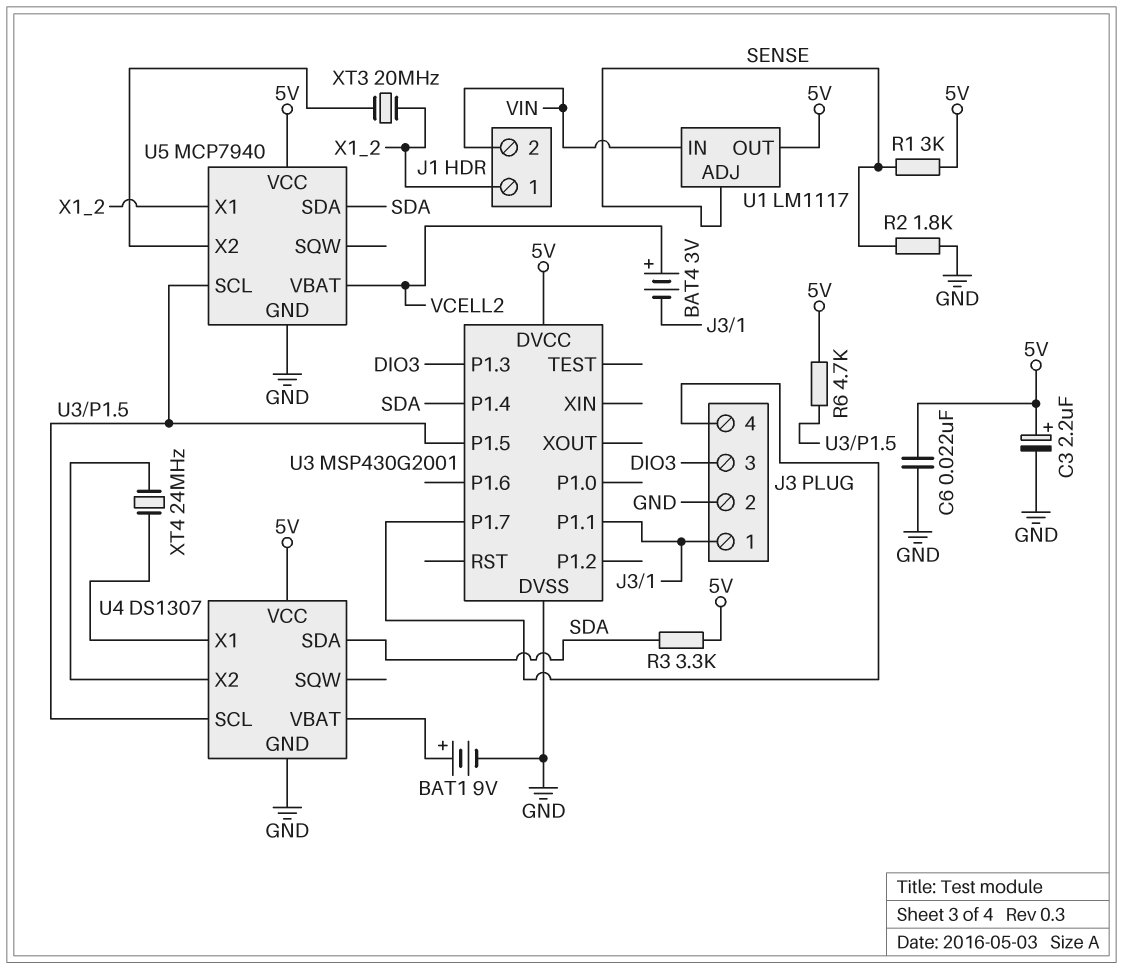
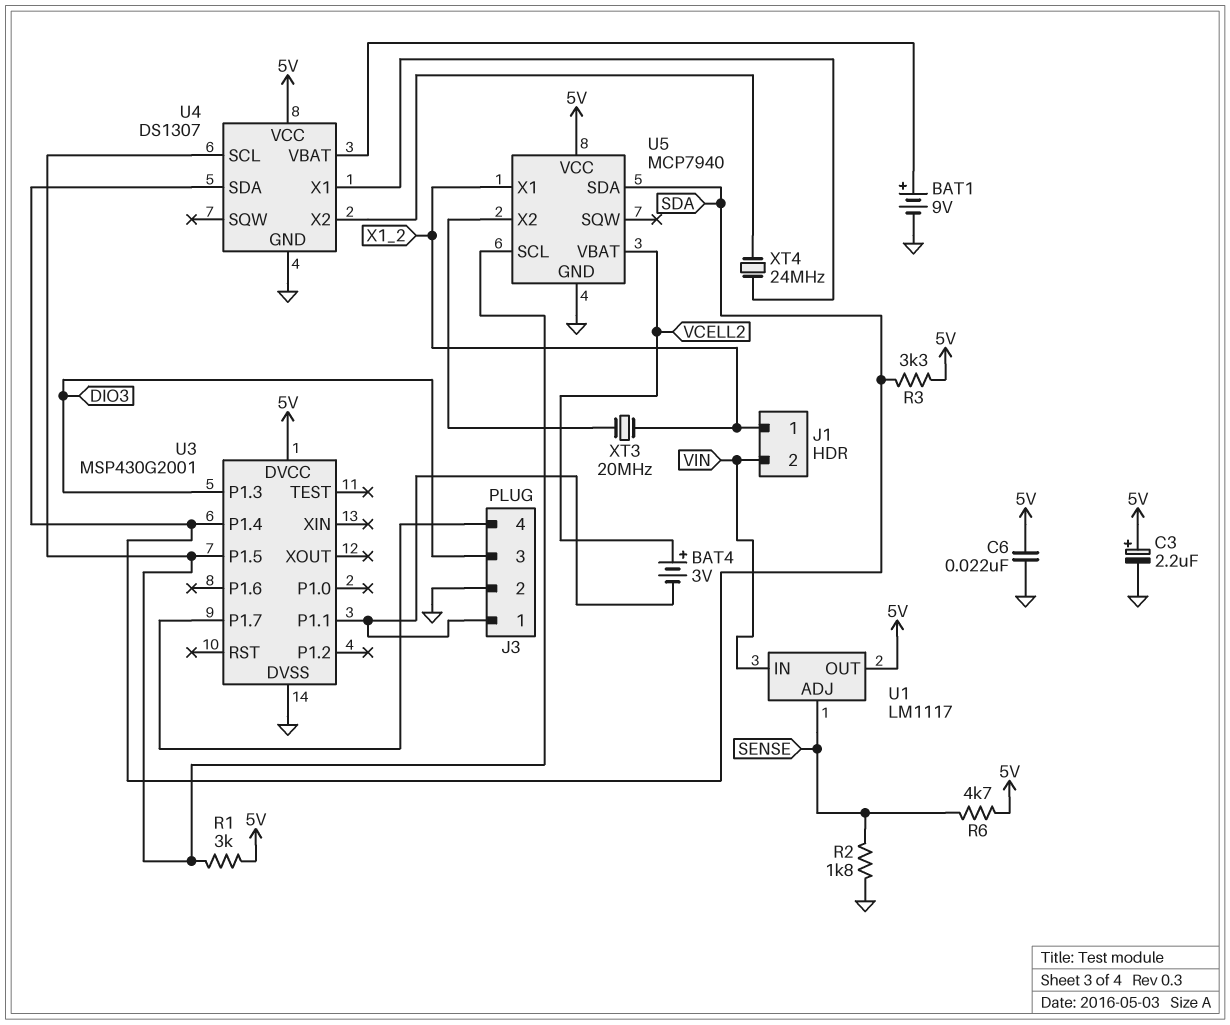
R1: 3k (5V, SENSE) -> 3k (5V, U3/P1.5)
R6: 4.7k (5V, U3/P1.5) -> 4.7k (5V, SENSE)

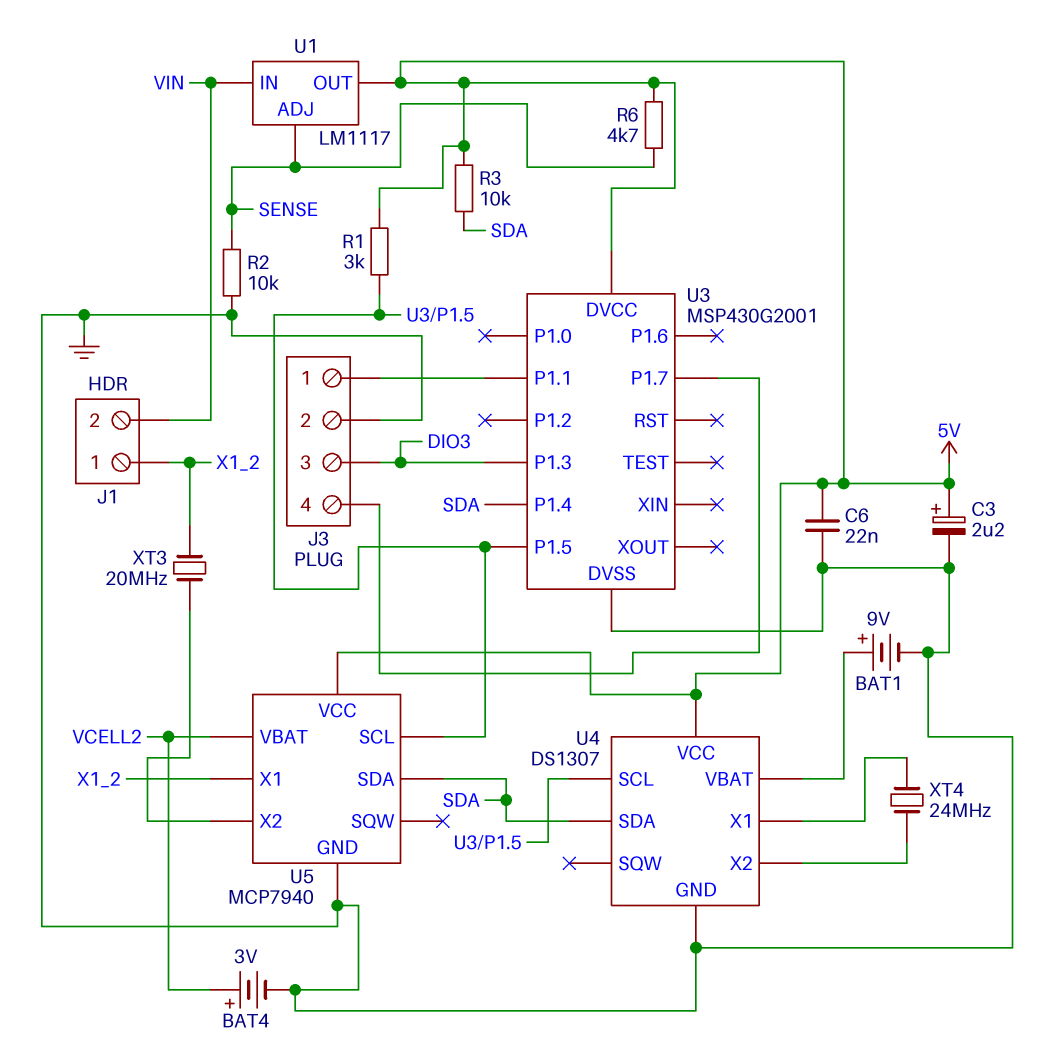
BAT4: 3V (plus VCELL2, minus J3/1) -> 3V (plus VCELL2, minus GND)
R2: 1.8k (GND, SENSE) -> 10k (GND, SENSE)
R3: 3.3k (5V, SDA) -> 10k (5V, SDA)

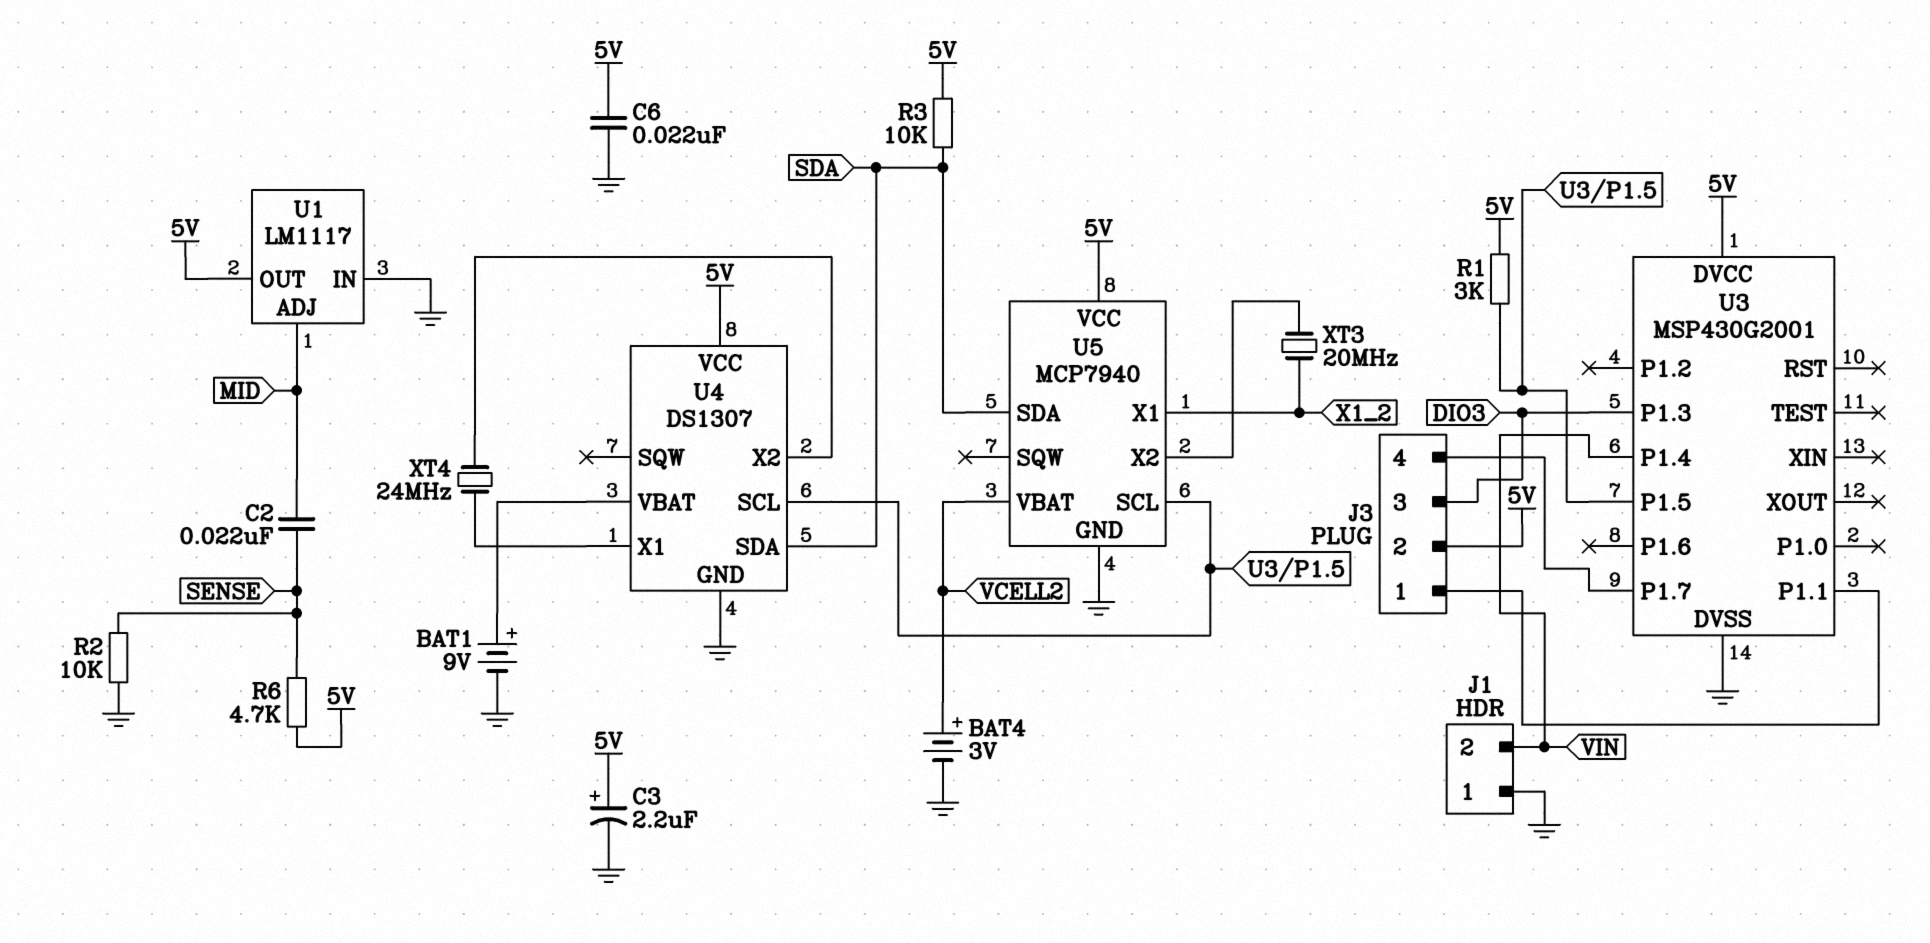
C2: none -> 22nF (MID, SENSE)
J1 pin 1: X1_2 -> GND
J3 pin 2: GND -> 5V
U1 pin ADJ: SENSE -> MID
U1 pin IN: VIN -> GND
U3 pin P1.4: SDA -> VIN

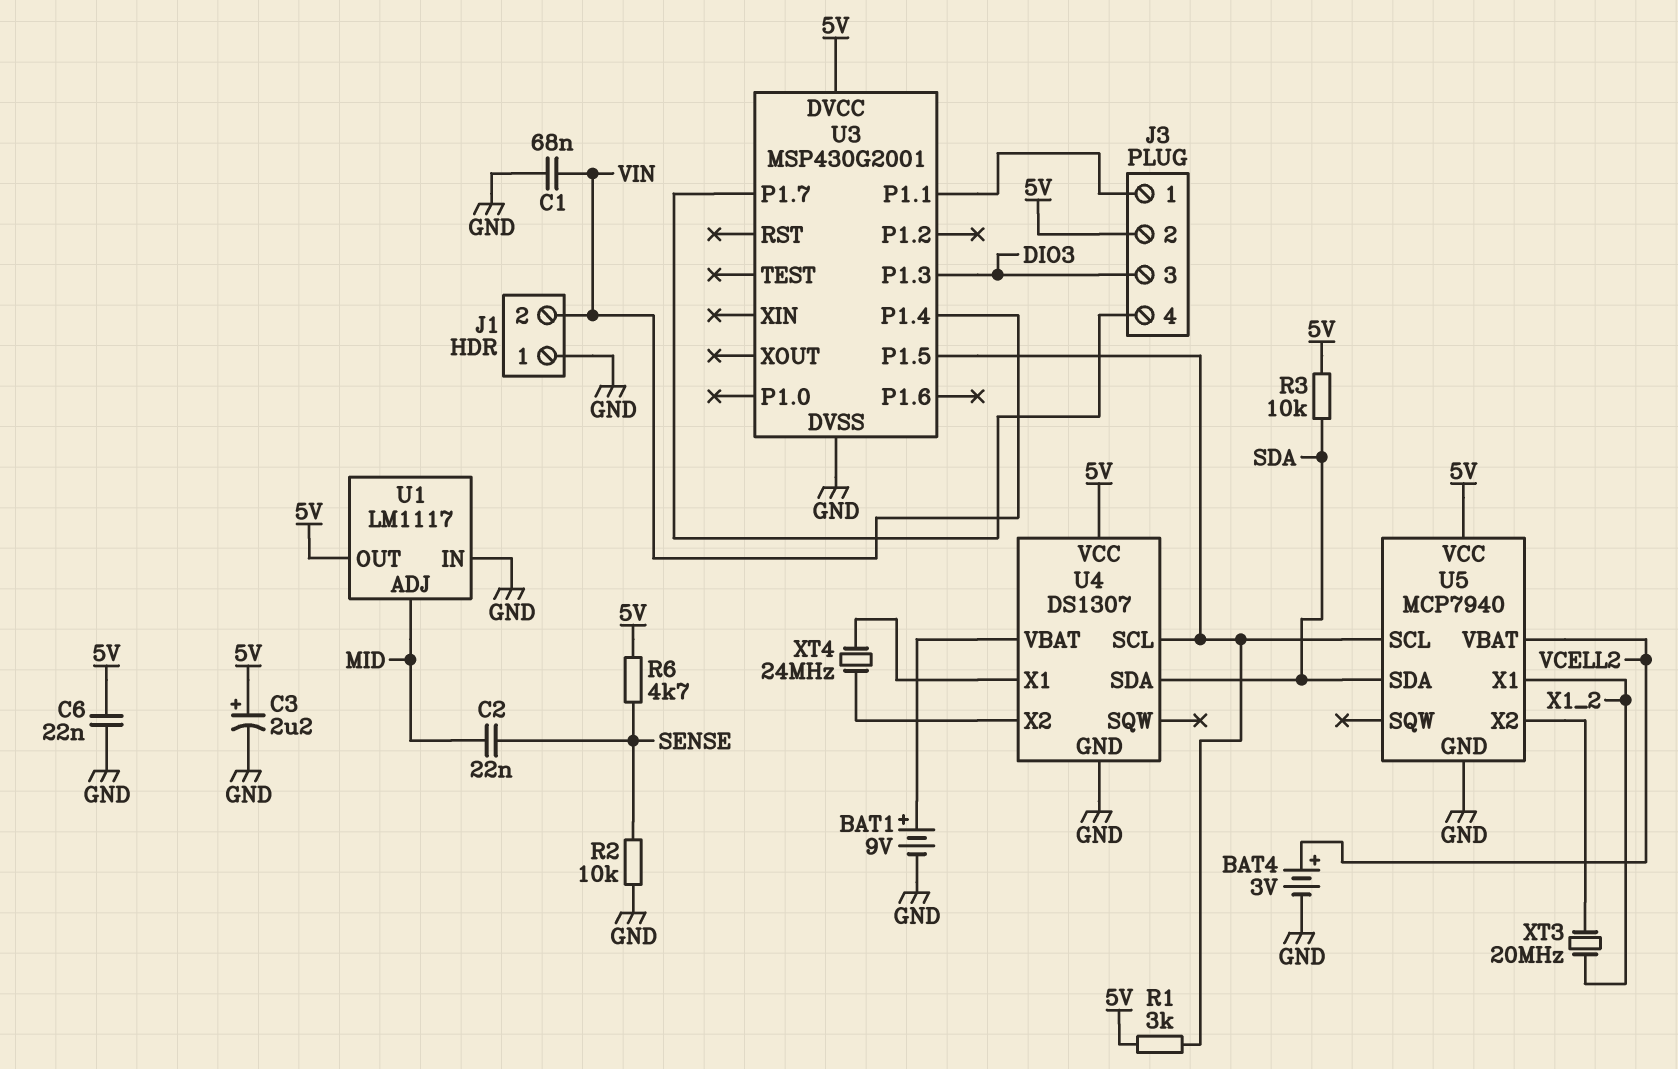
C1: none -> 68nF (GND, VIN)

